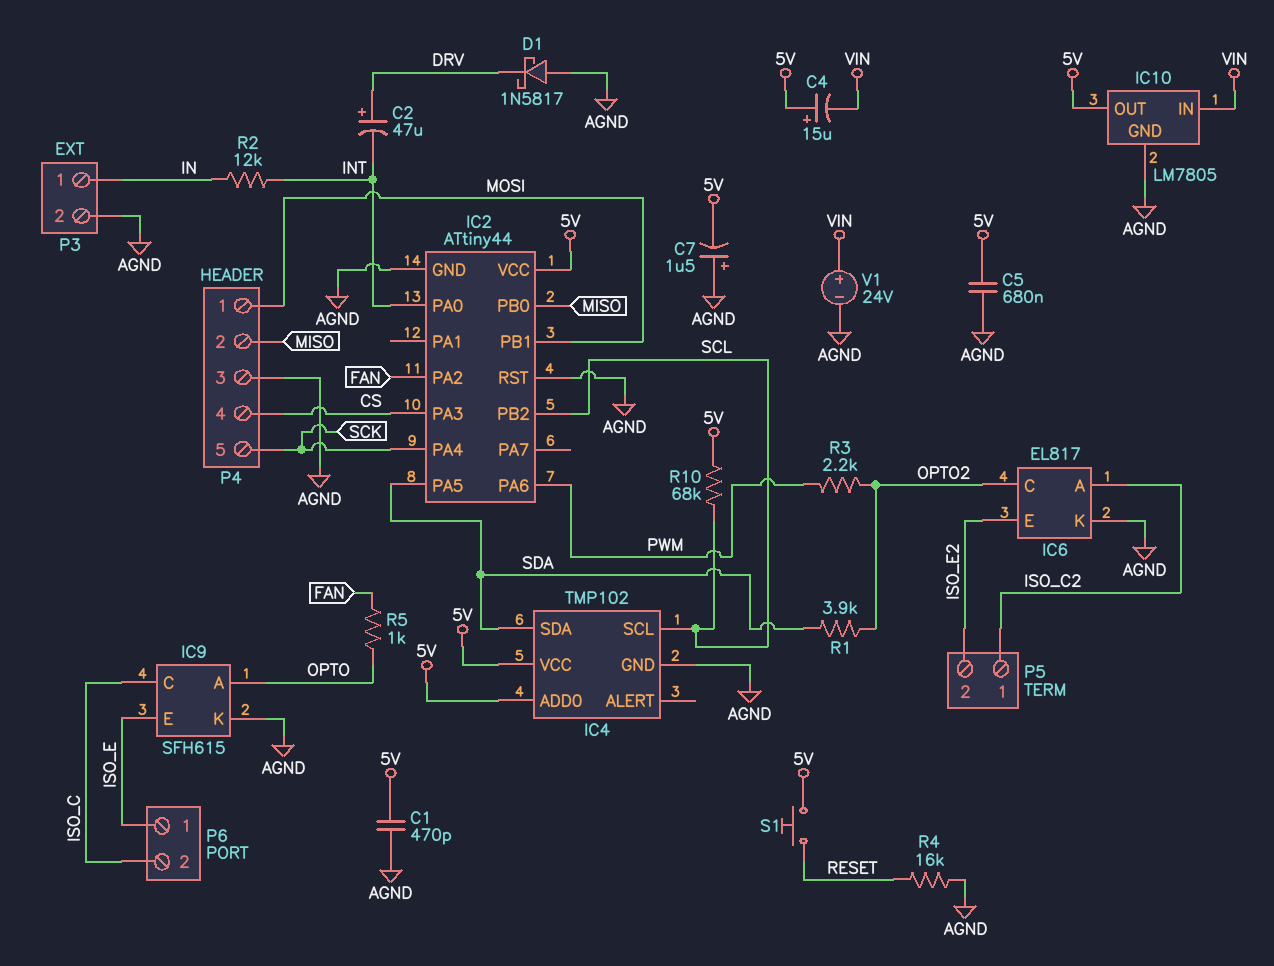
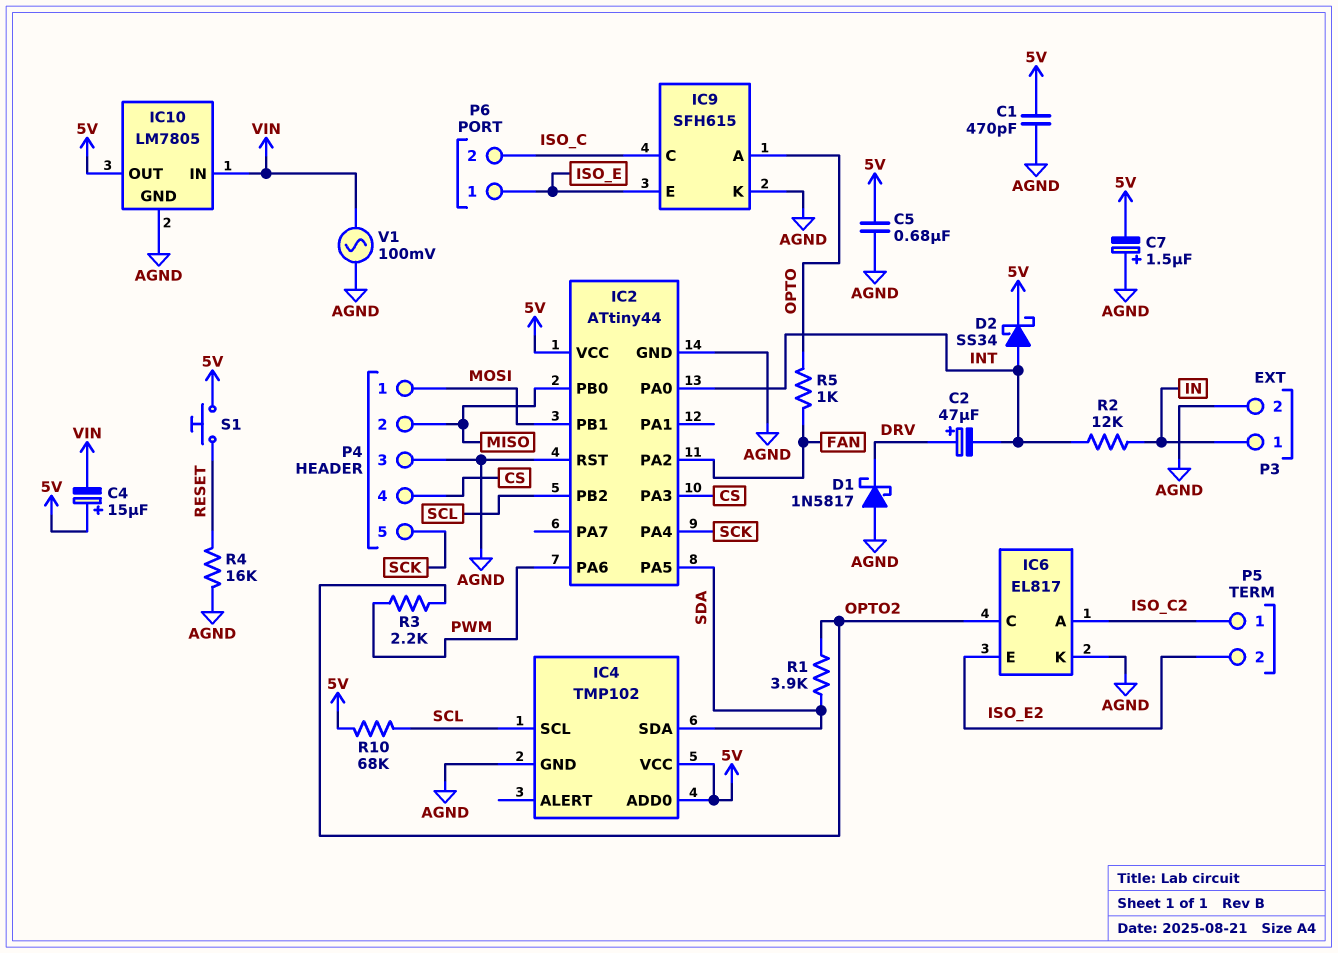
D2: none -> schottky SS34 (A INT, K 5V)
V1: 24V (plus VIN, minus AGND) -> AC 100mV (AGND, VIN)

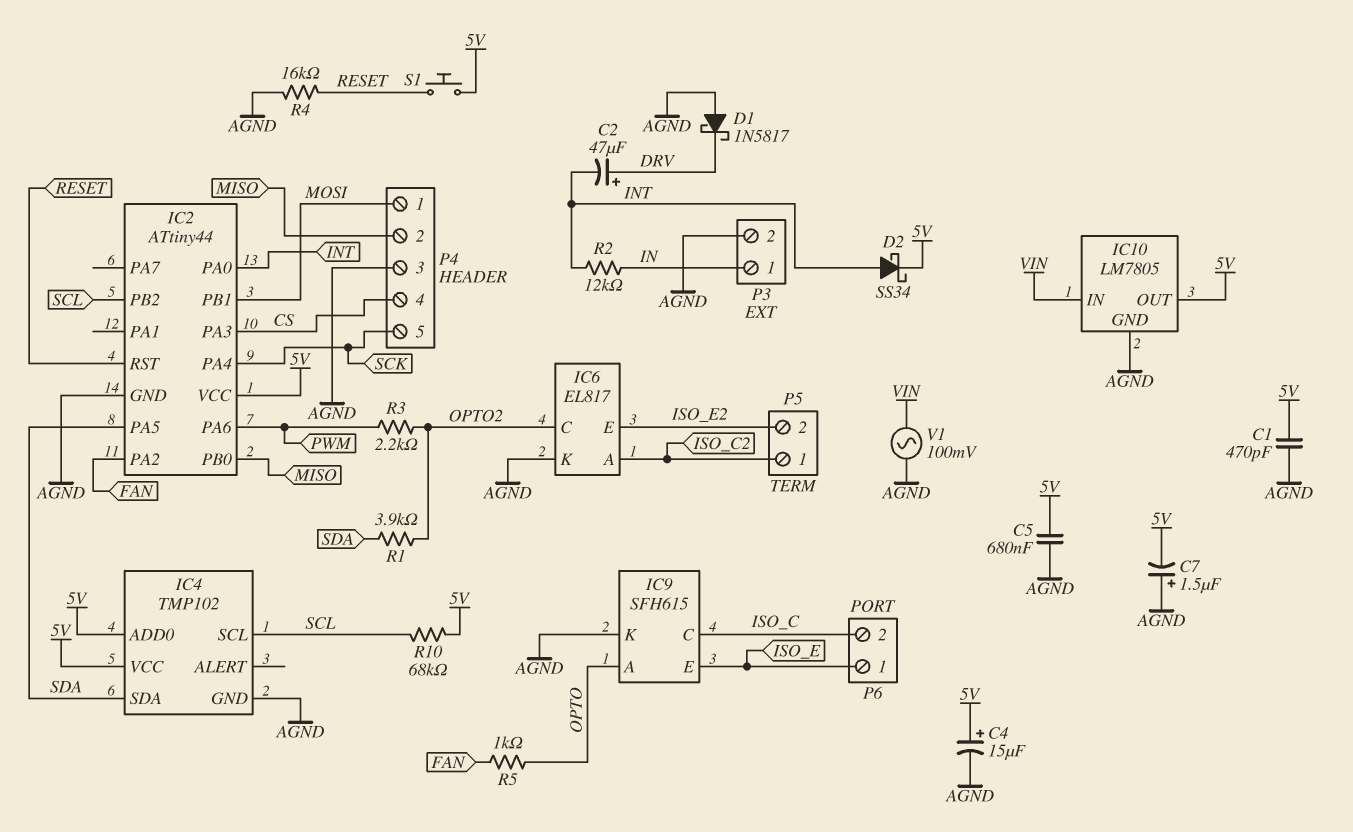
C4: 15uF (plus 5V, minus VIN) -> 15uF (plus 5V, minus AGND)
IC2 pin RST: AGND -> RESET

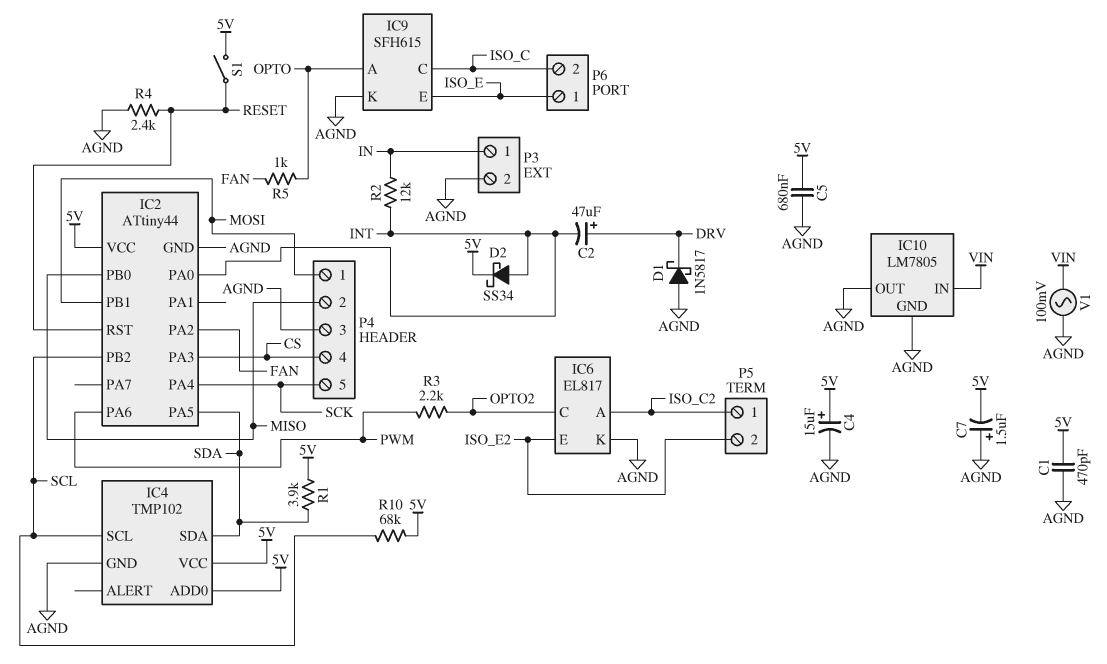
IC10 pin OUT: 5V -> AGND
R1: 3.9k (OPTO2, SDA) -> 3.9k (5V, SDA)
R4: 16k (AGND, RESET) -> 2.4k (AGND, RESET)
S1: button (5V, RESET) -> switch (5V, RESET)

